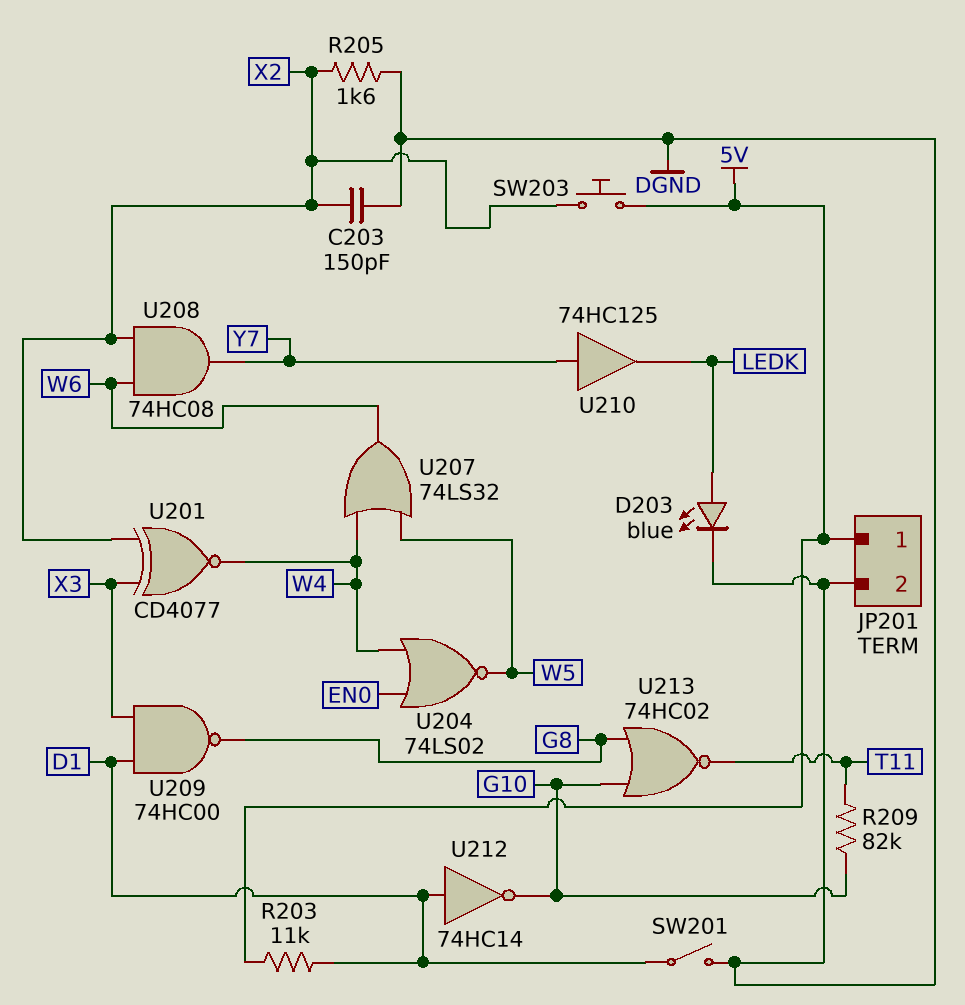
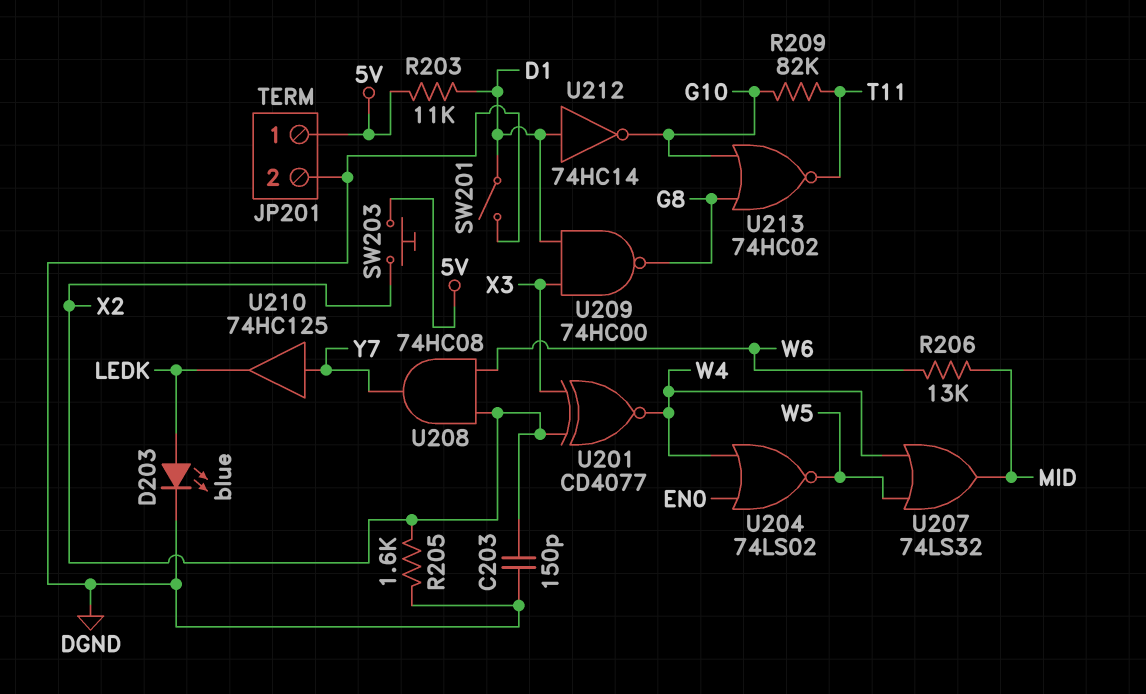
R206: none -> 13k (MID, W6)
U207: OR 74LS32 (in W4, in W5, out W6) -> OR 74LS32 (in W4, in W5, out MID)

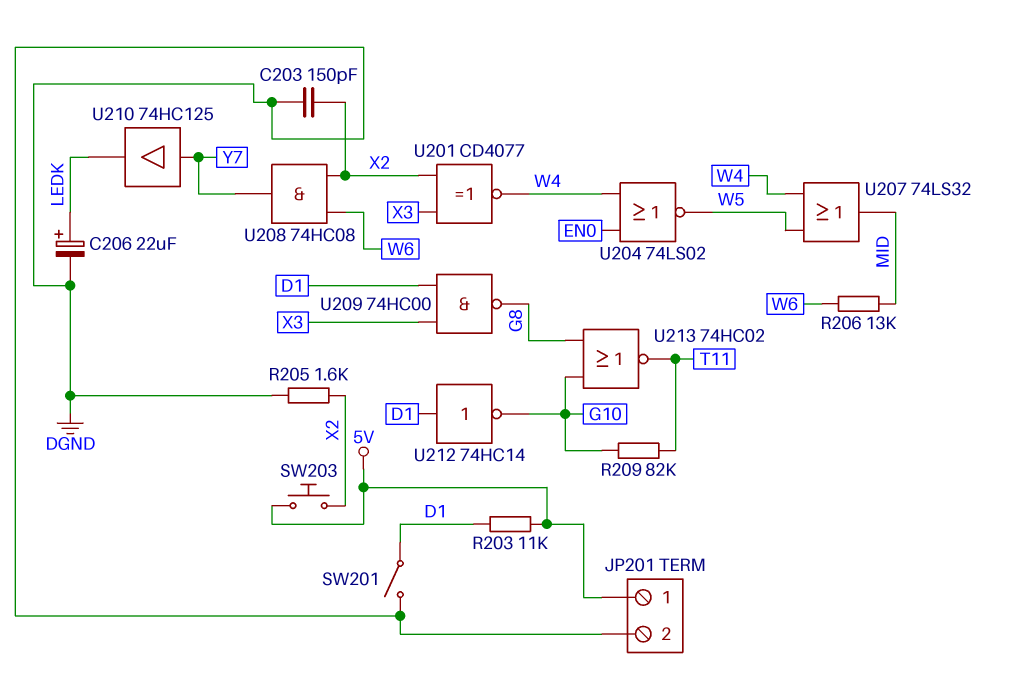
C206: none -> 22uF (plus LEDK, minus DGND)
D203: LED blue (A LEDK, K DGND) -> none

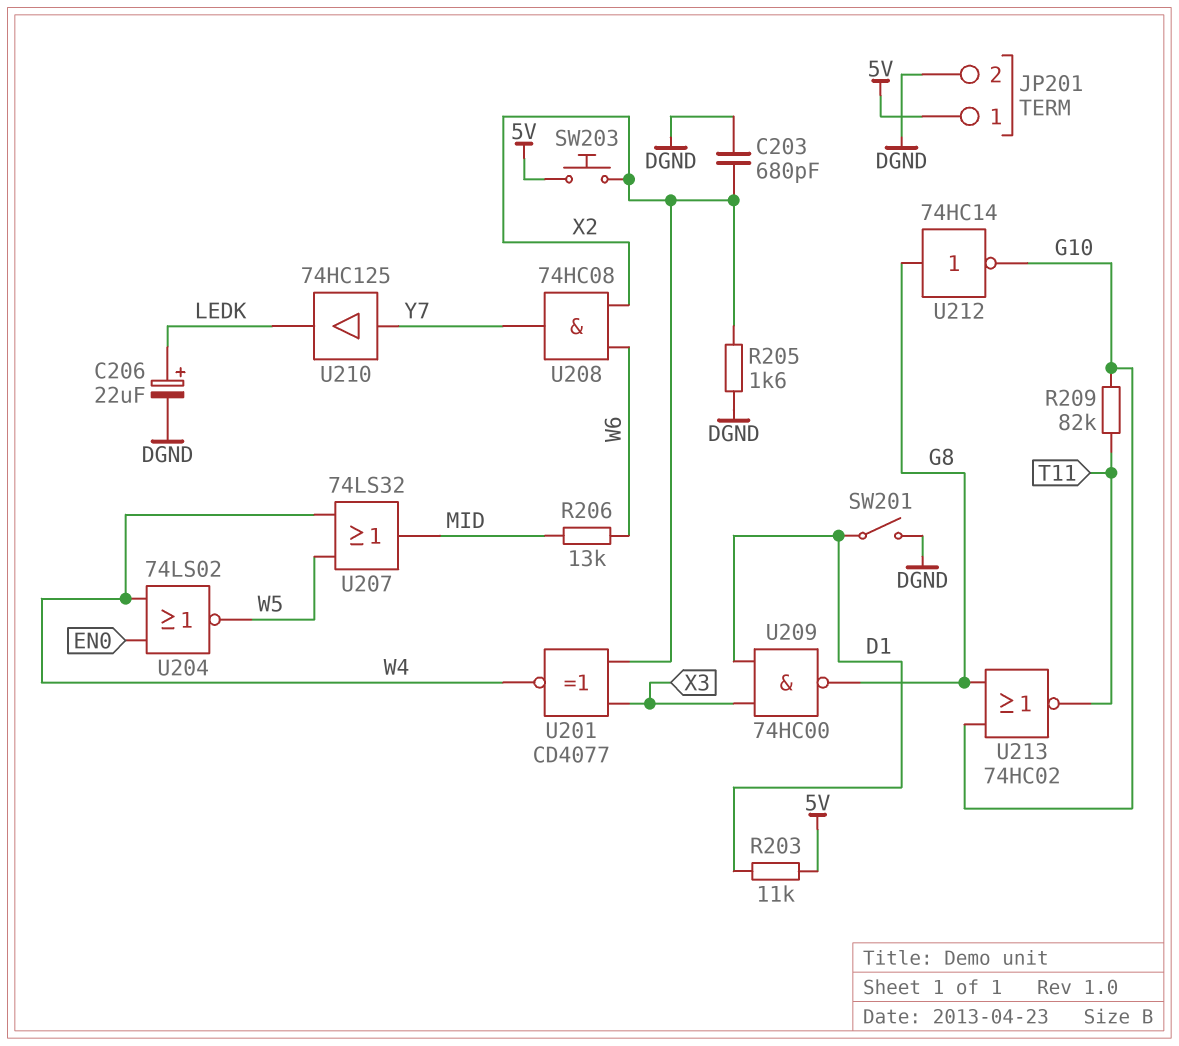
C203: 150pF (DGND, X2) -> 680pF (DGND, X2)
U212: NOT 74HC14 (in D1, out G10) -> NOT 74HC14 (in G8, out G10)

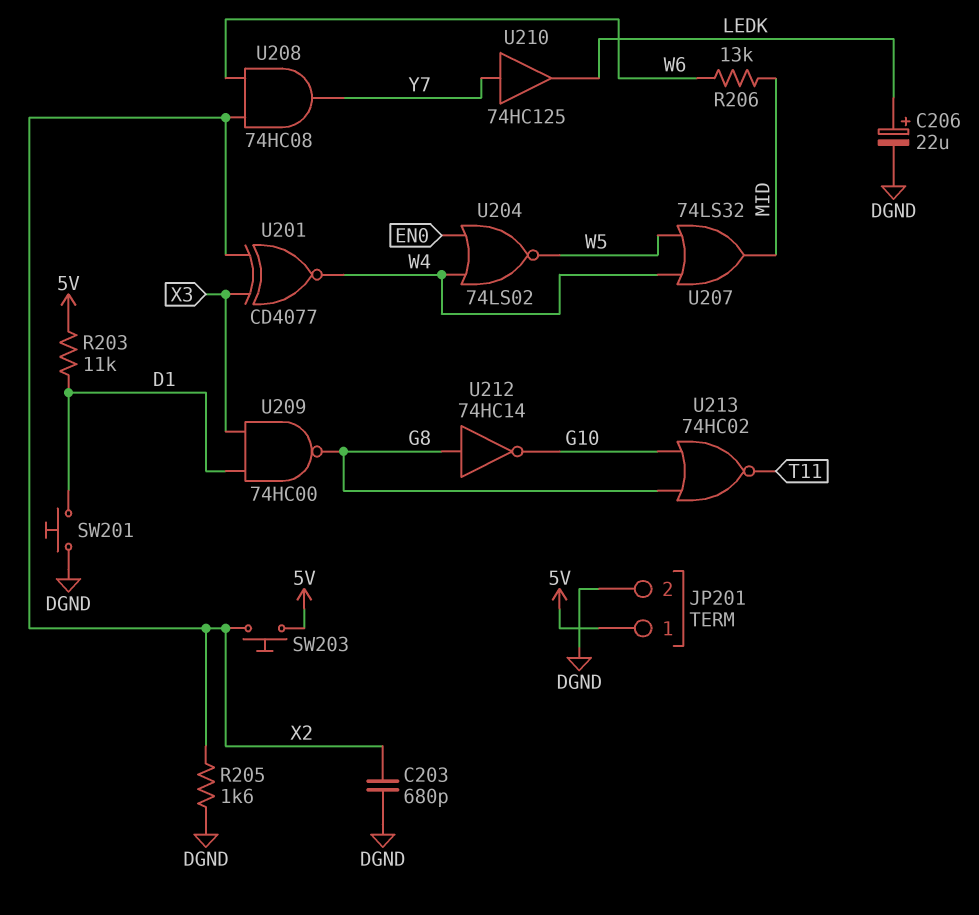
R209: 82k (G10, T11) -> none
SW201: switch (D1, DGND) -> button (D1, DGND)

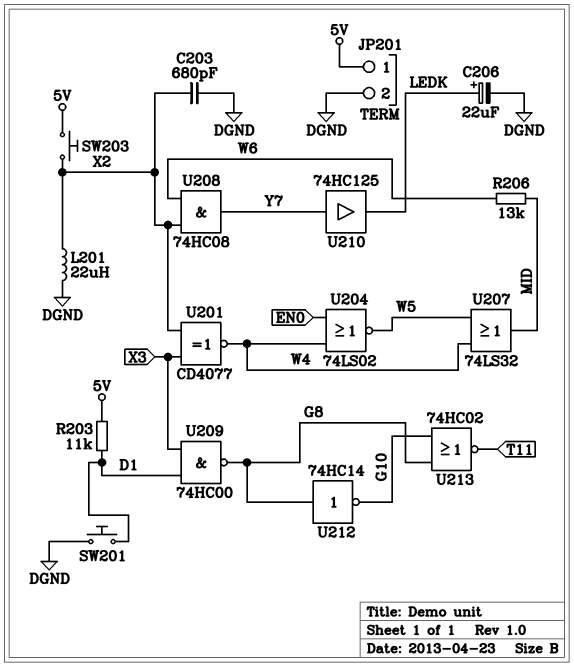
L201: none -> 22uH (DGND, X2)
R205: 1.6k (DGND, X2) -> none

